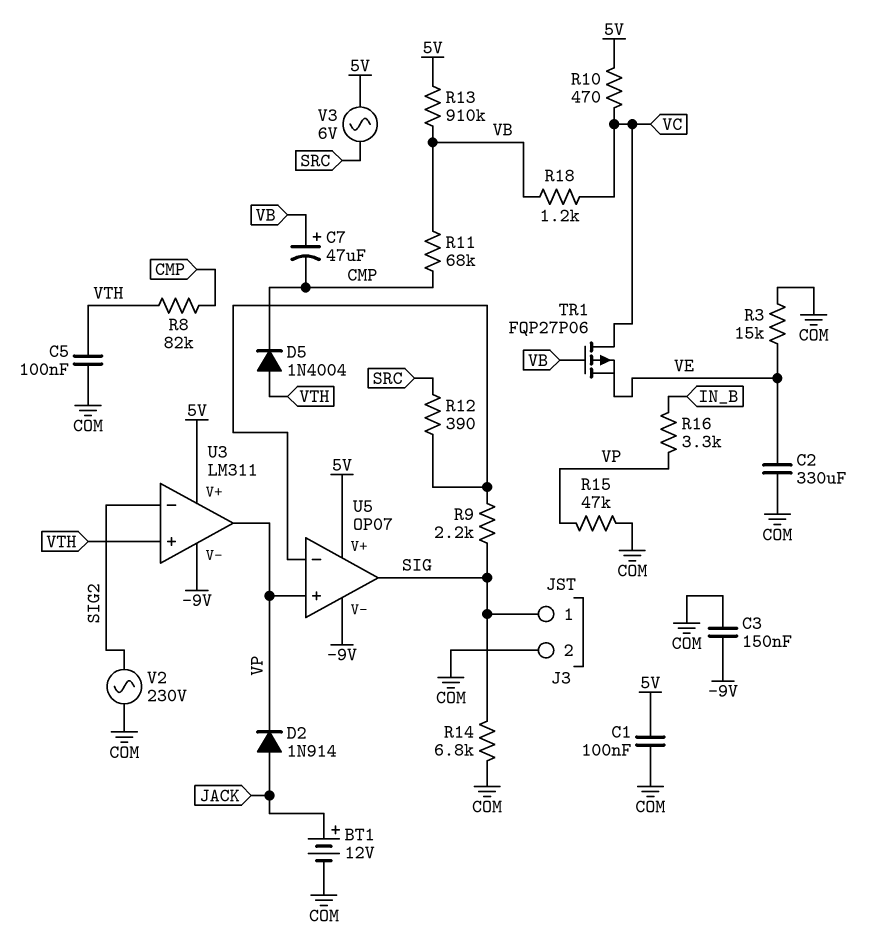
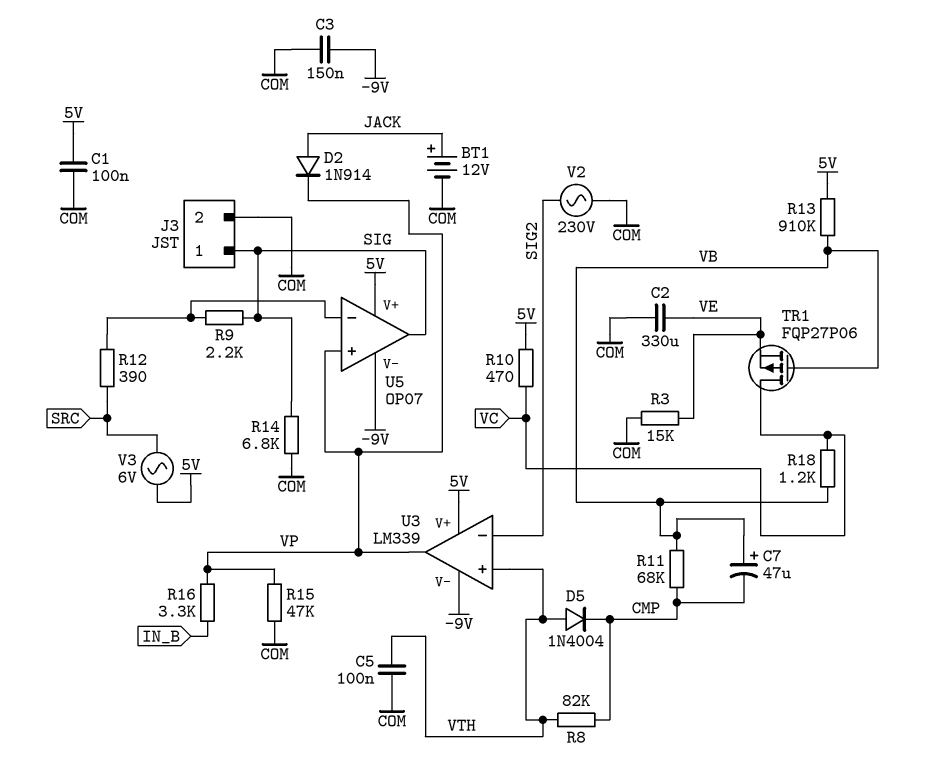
U3: LM311 -> LM339

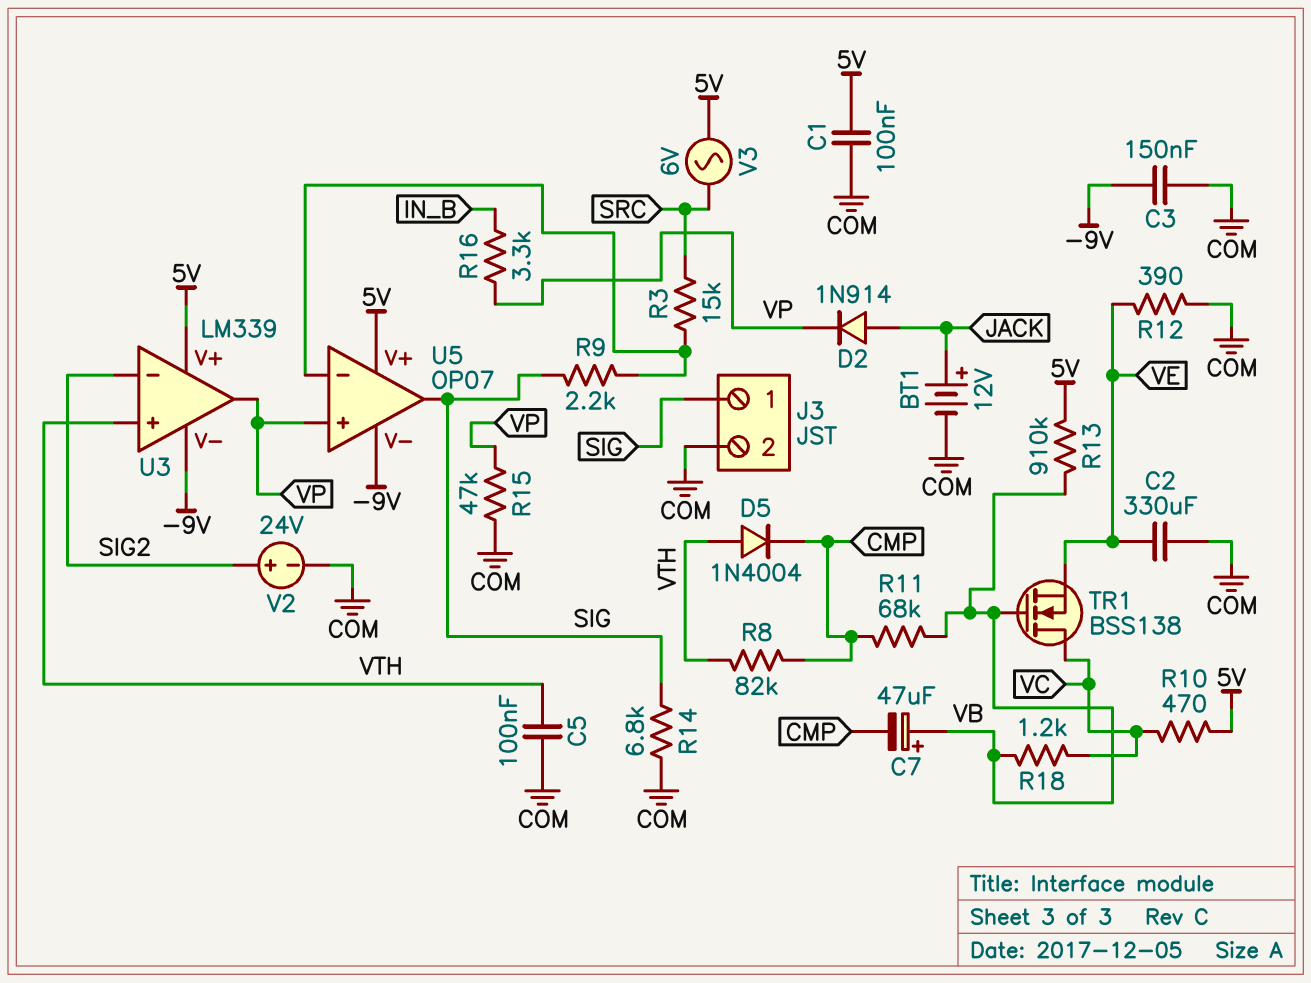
R3: 15k (COM, VE) -> 15k (SRC, U5/in-)
R12: 390 (SRC, U5/in-) -> 390 (COM, VE)
TR1: PMOS FQP27P06 (G VB, D VC, S VE) -> NMOS BSS138 (G VB, D VC, S VE)
V2: AC 230V (COM, SIG2) -> 24V (plus SIG2, minus COM)

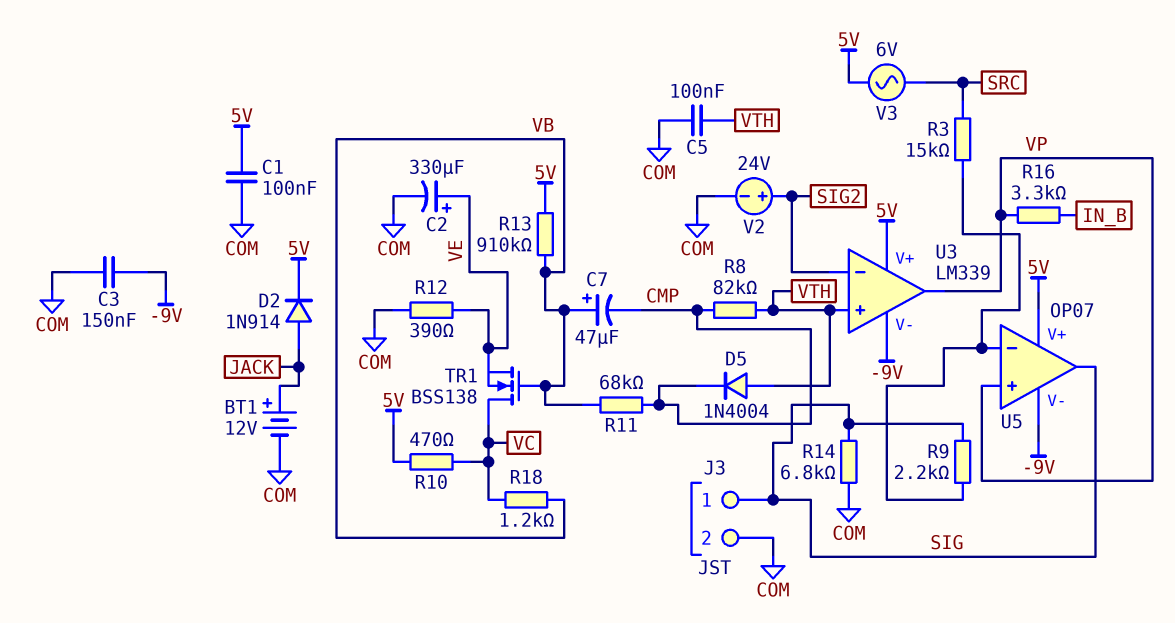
C2: 330uF (COM, VE) -> 330uF (plus VE, minus COM)
D2: diode 1N914 (A JACK, K VP) -> diode 1N914 (A JACK, K 5V)
R15: 47k (COM, VP) -> none

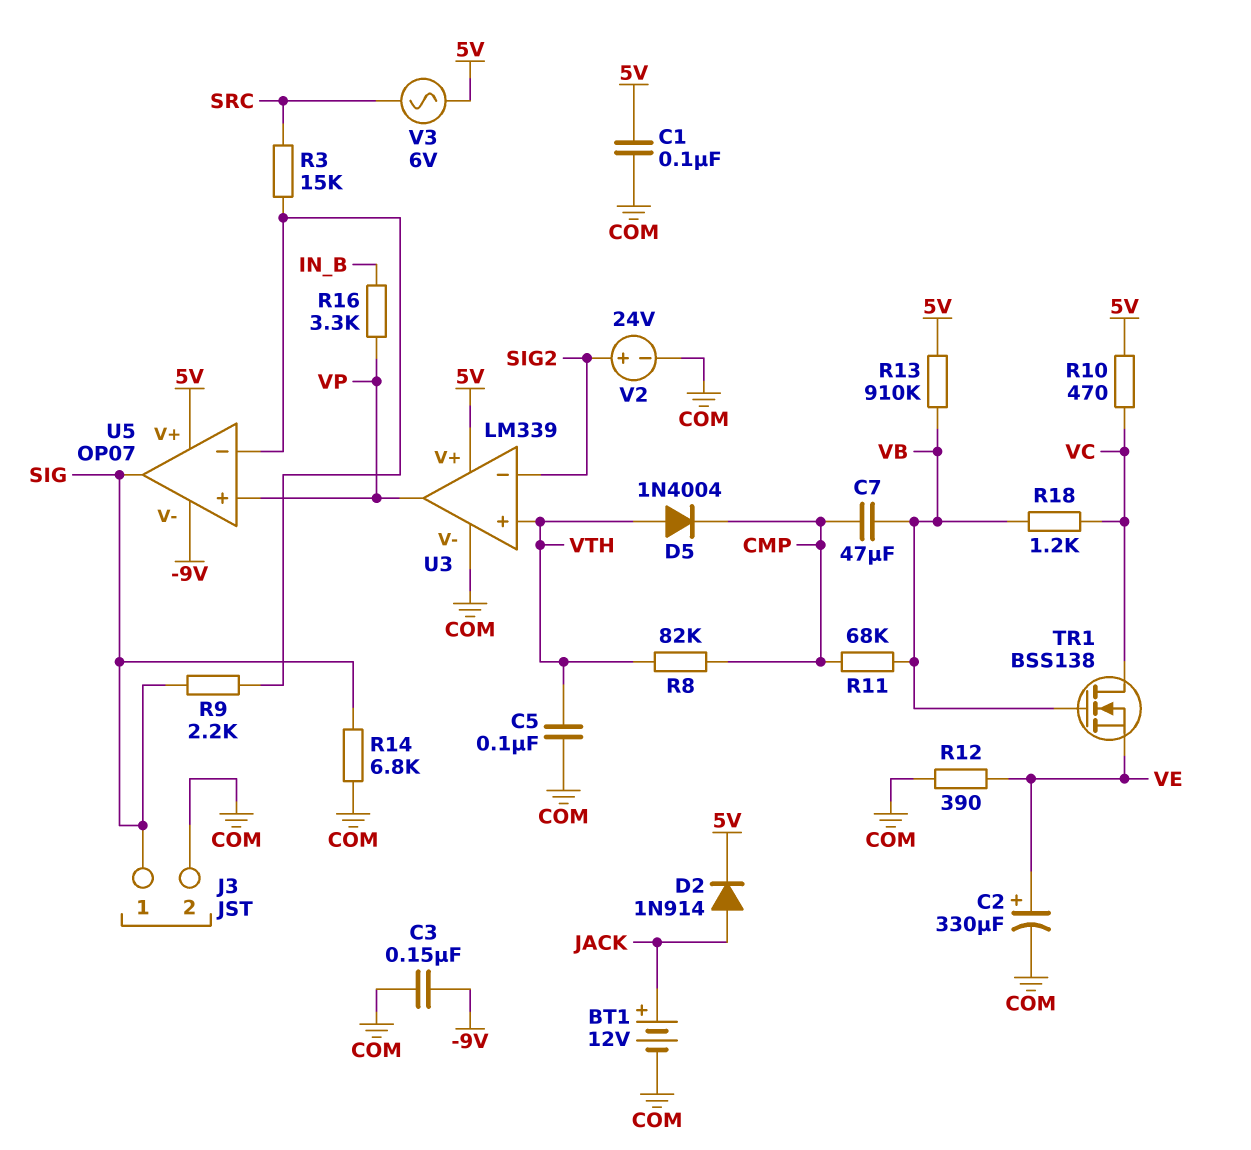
C7: 47uF (plus VB, minus CMP) -> 47uF (CMP, VB)
U3 pin V-: -9V -> COM

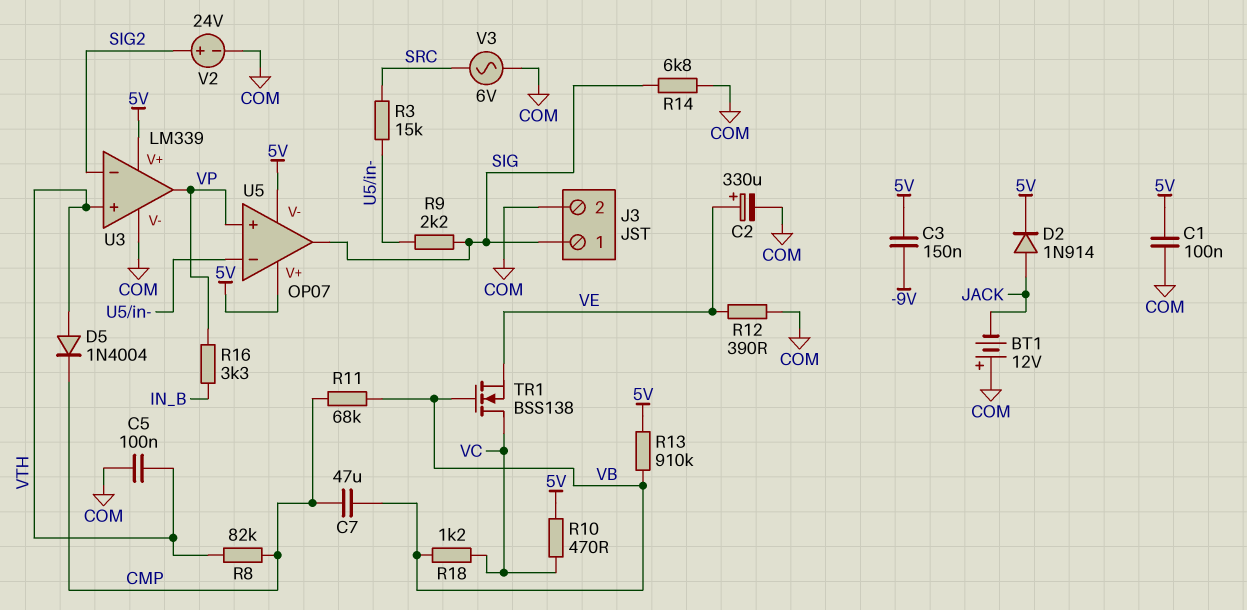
BT1: 12V (plus JACK, minus COM) -> 12V (plus COM, minus JACK)
C3: 150nF (-9V, COM) -> 150nF (-9V, 5V)
U5 pin V-: -9V -> 5V
V3: AC 6V (5V, SRC) -> AC 6V (COM, SRC)

